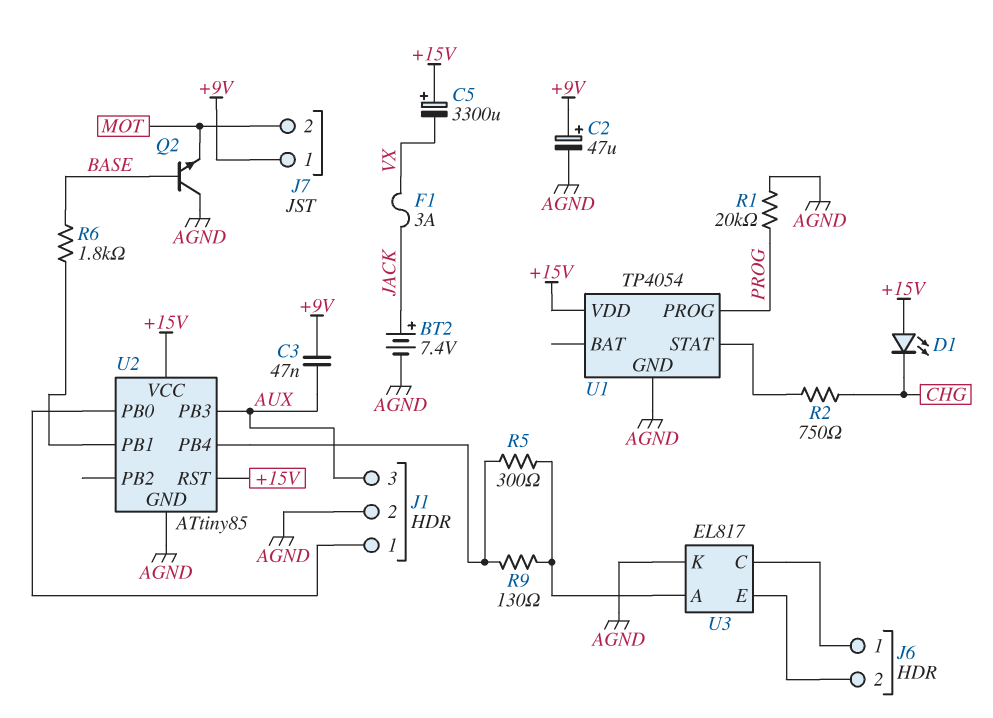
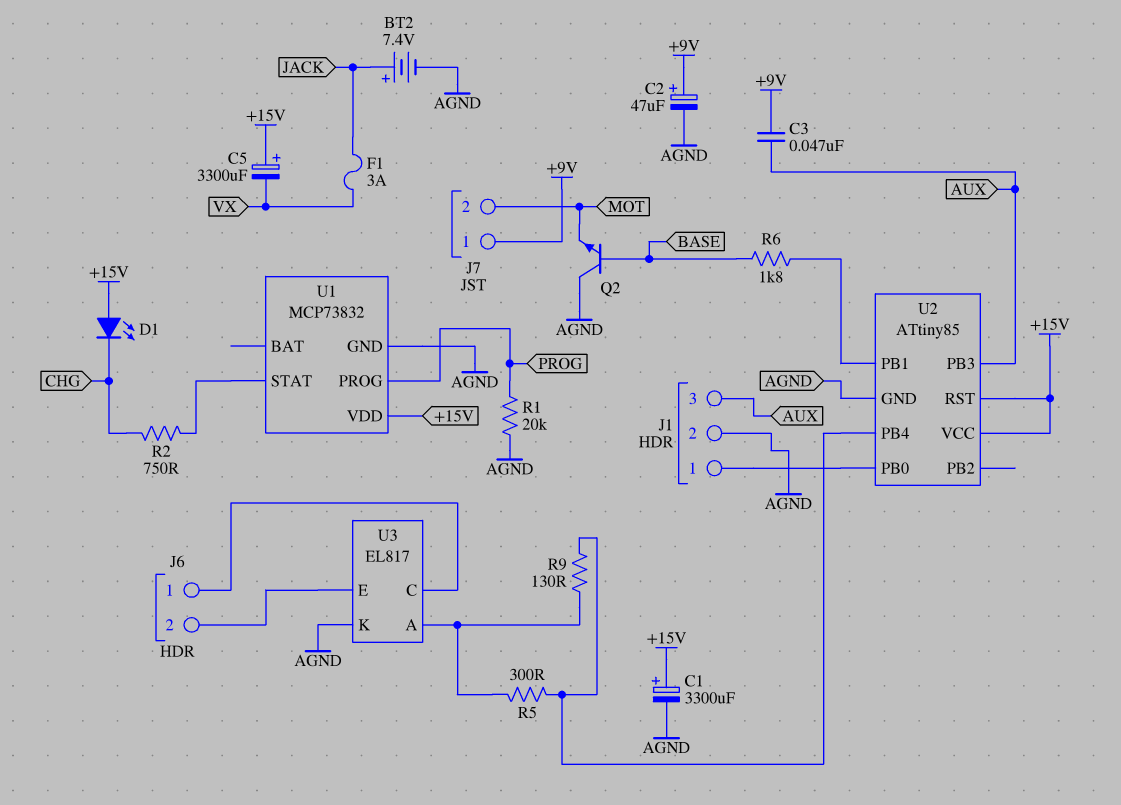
C1: none -> 3300uF (plus +15V, minus AGND)
U1: TP4054 -> MCP73832

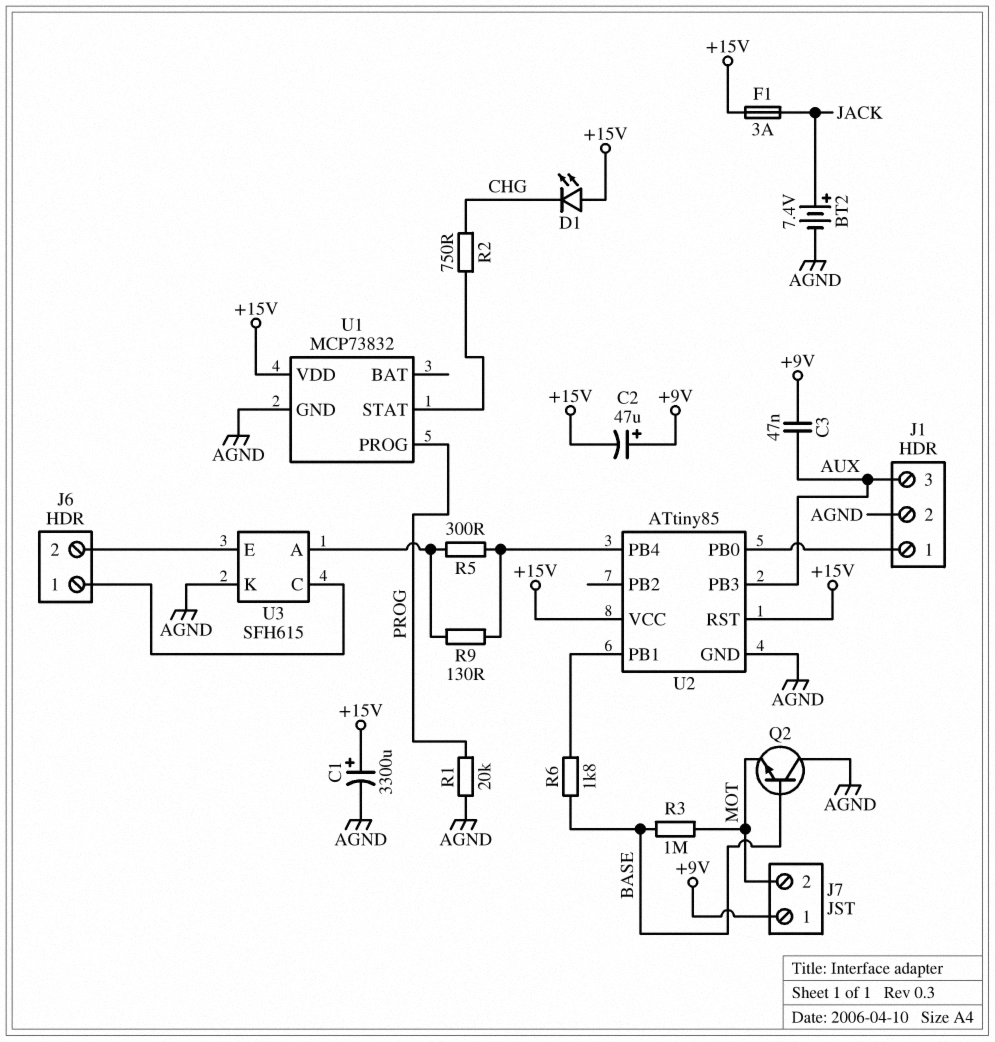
C2: 47uF (plus +9V, minus AGND) -> 47uF (plus +9V, minus +15V)
C5: 3300uF (plus +15V, minus VX) -> none
F1: 3A (JACK, VX) -> 3A (+15V, JACK)
R3: none -> 1M (BASE, MOT)
U3: EL817 -> SFH615

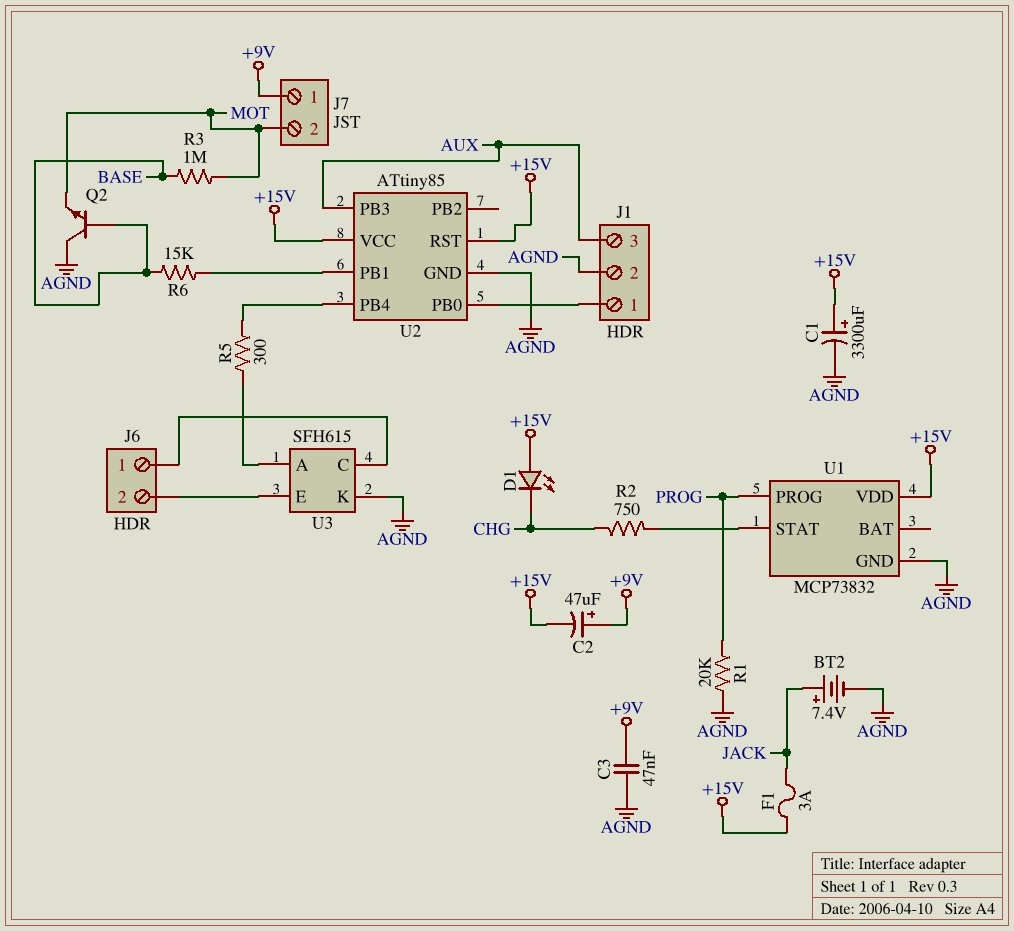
C3: 47nF (+9V, AUX) -> 47nF (+9V, AGND)
R6: 1.8k (BASE, U2/PB1) -> 15k (BASE, U2/PB1)
R9: 130 (U2/PB4, U3/A) -> none

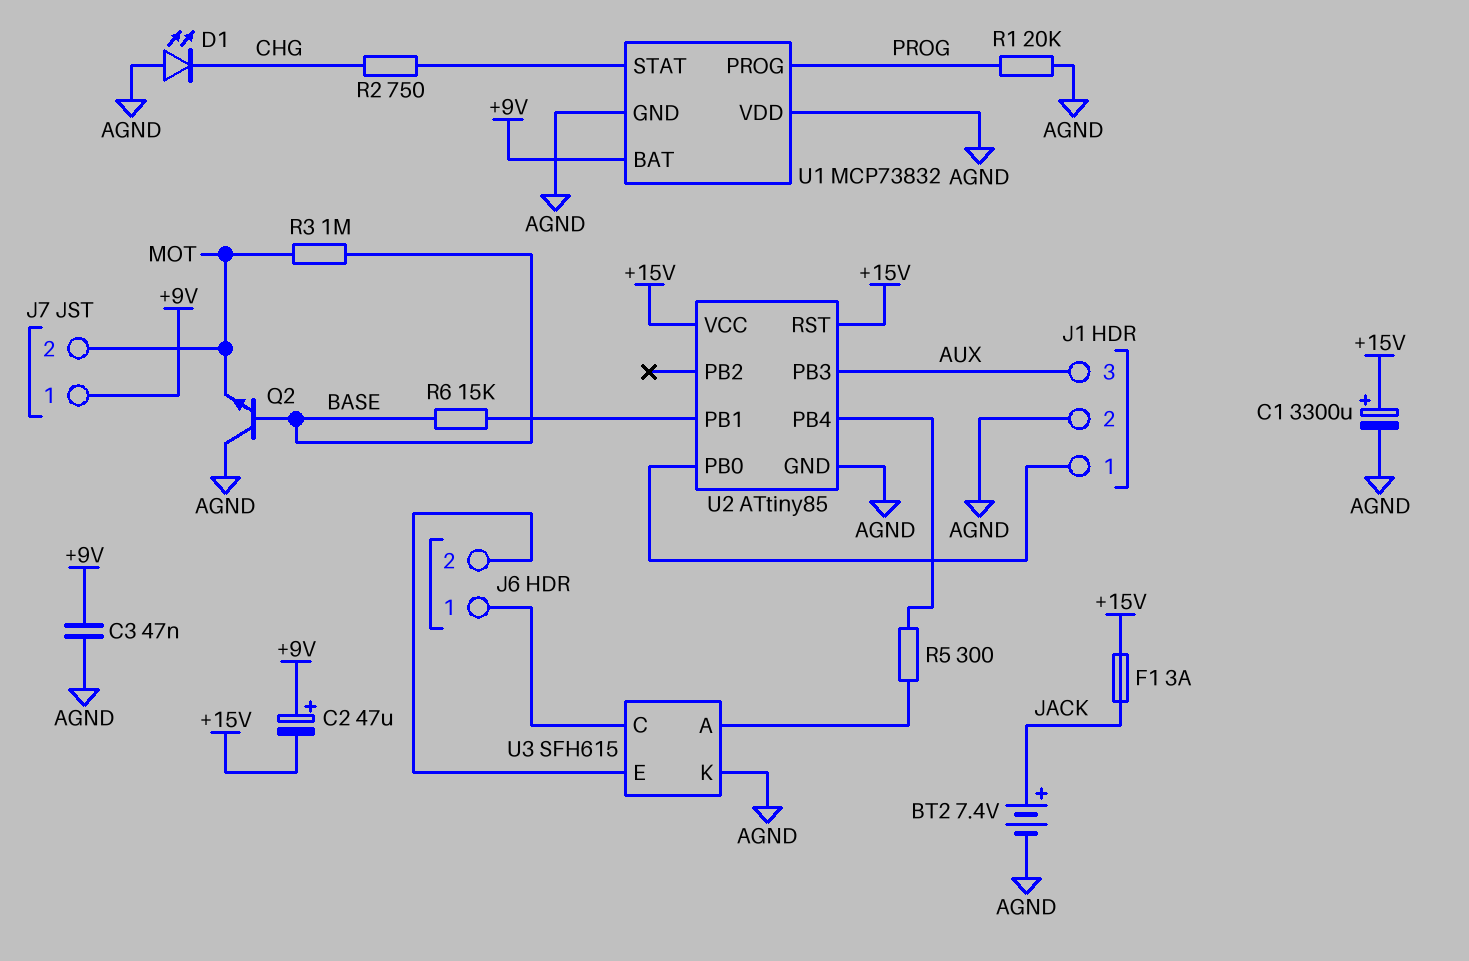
D1: LED (A +15V, K CHG) -> LED (A AGND, K CHG)
U1 pin BAT: none -> +9V
U1 pin VDD: +15V -> AGND

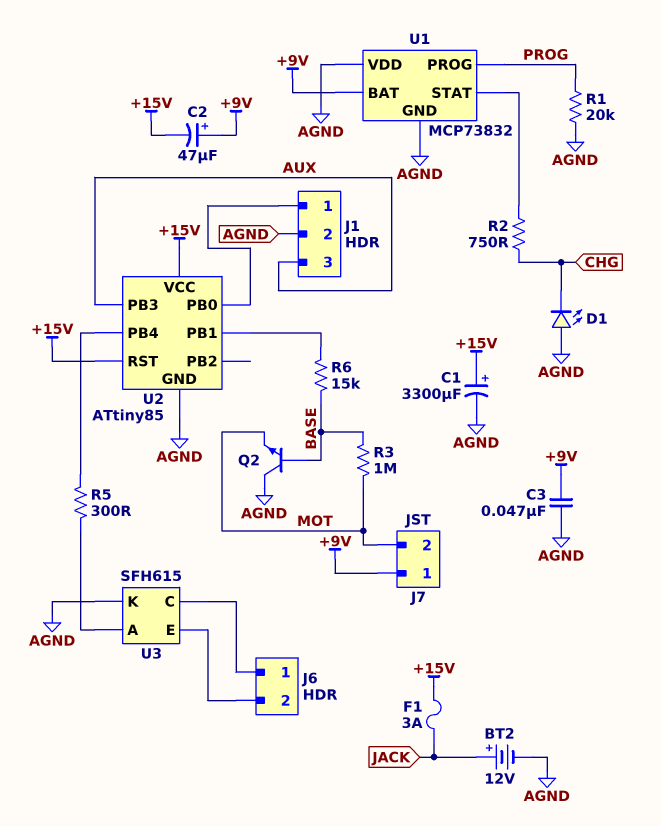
BT2: 7.4V (plus JACK, minus AGND) -> 12V (plus JACK, minus AGND)

